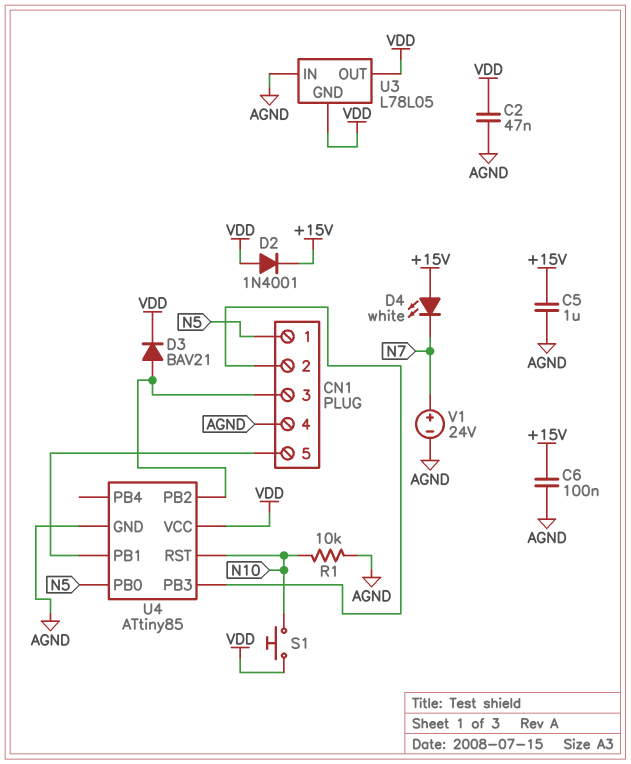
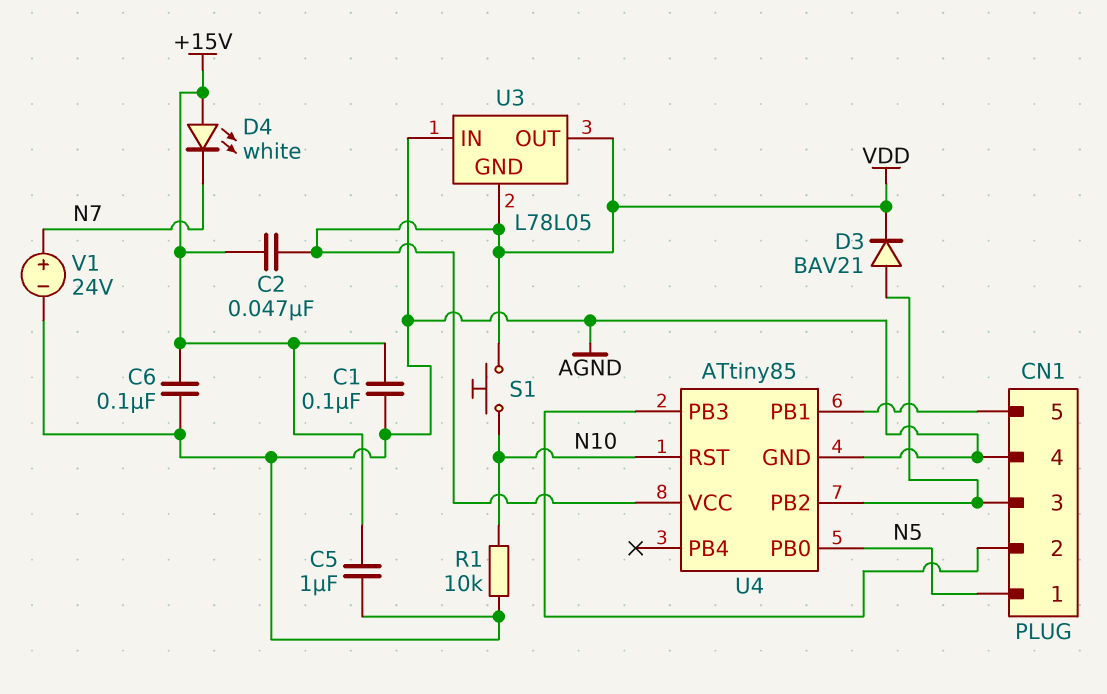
C1: none -> 100nF (+15V, AGND)
C2: 47nF (AGND, VDD) -> 47nF (+15V, VDD)
D2: diode 1N4001 (A VDD, K +15V) -> none

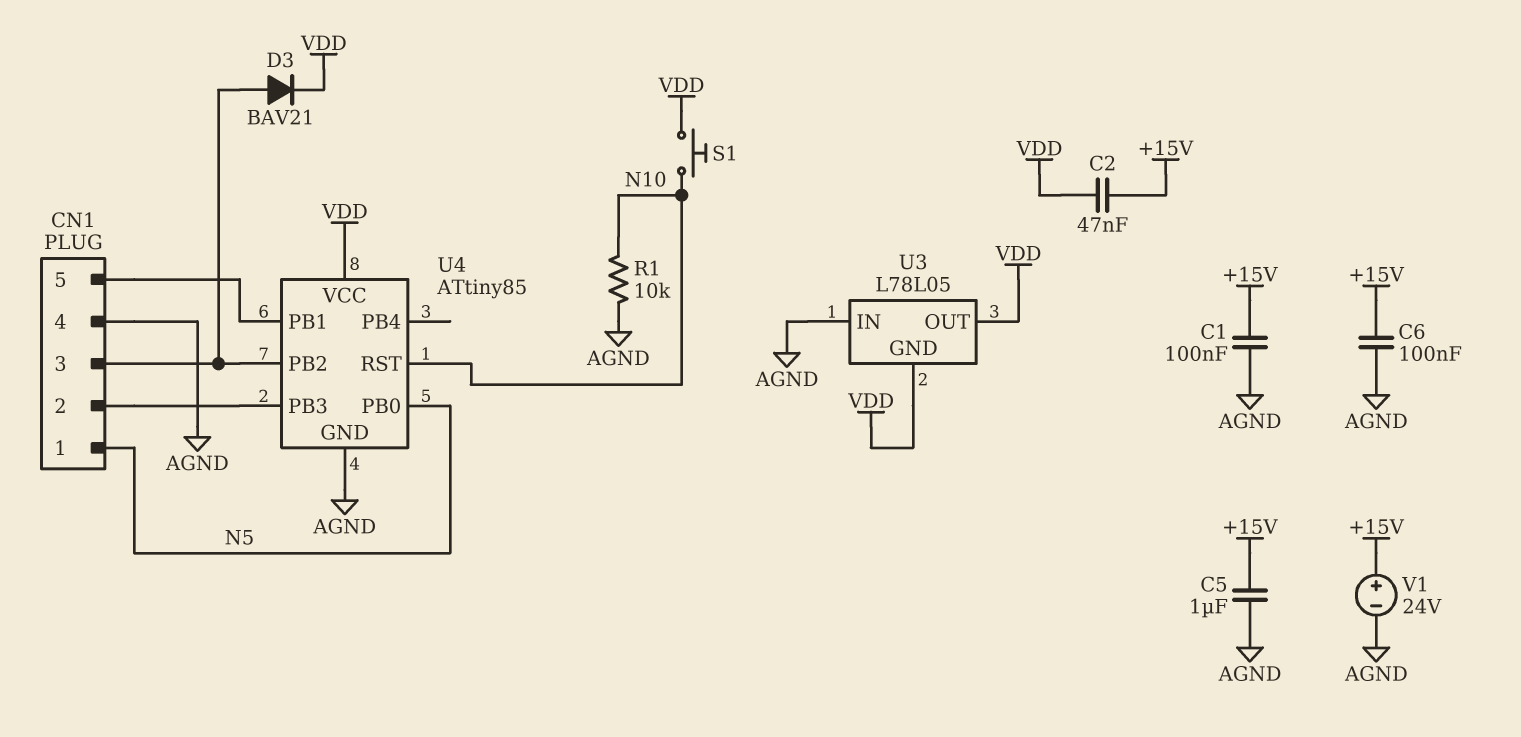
D4: LED white (A +15V, K N7) -> none
V1: 24V (plus N7, minus AGND) -> 24V (plus +15V, minus AGND)

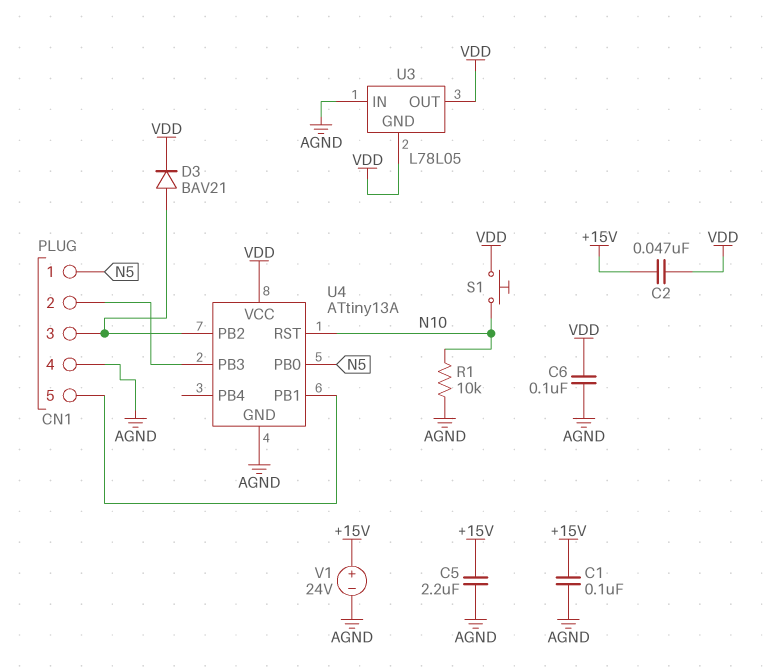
C5: 1uF (+15V, AGND) -> 2.2uF (+15V, AGND)
C6: 100nF (+15V, AGND) -> 100nF (AGND, VDD)
U4: ATtiny85 -> ATtiny13A

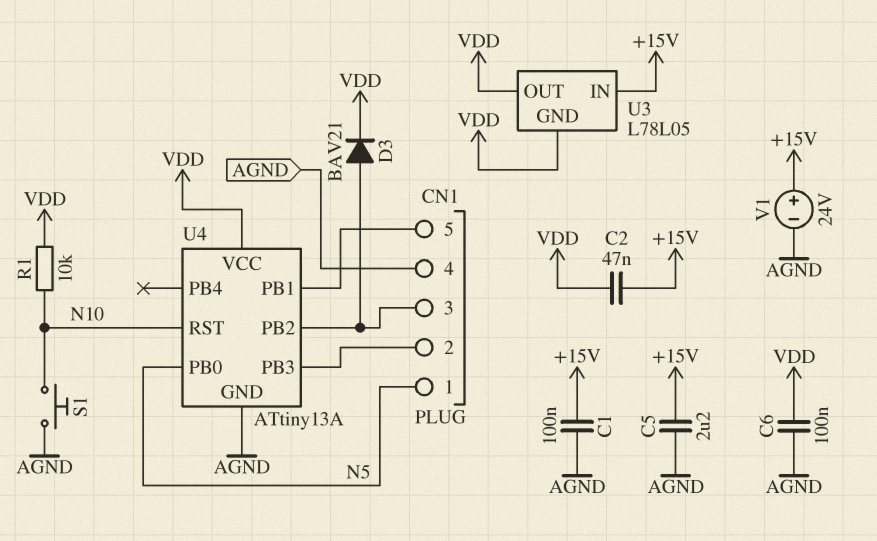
R1: 10k (AGND, N10) -> 10k (N10, VDD)
S1: button (N10, VDD) -> button (AGND, N10)
U3 pin IN: AGND -> +15V

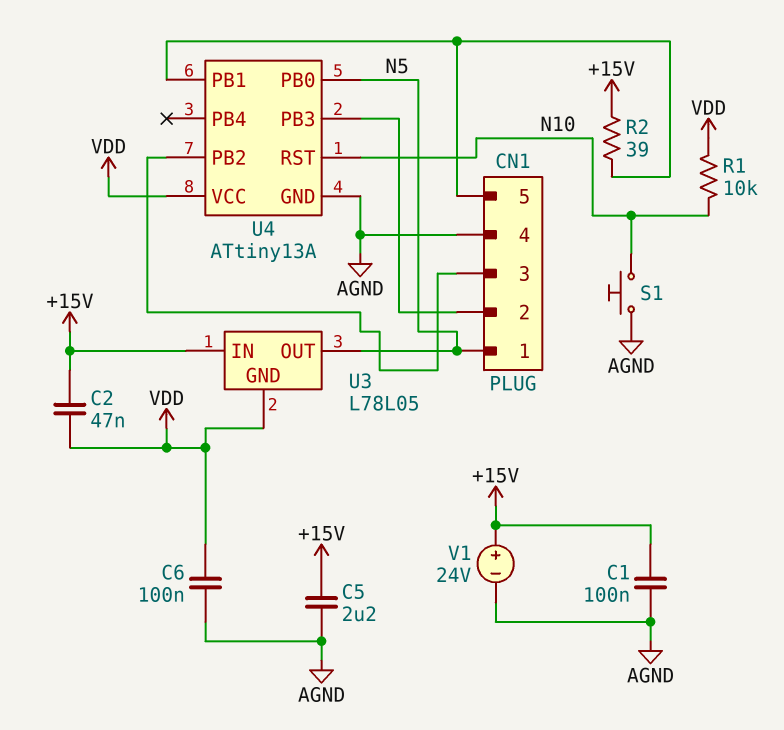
D3: diode BAV21 (A CN1/3, K VDD) -> none
R2: none -> 39 (+15V, CN1/5)
U3 pin OUT: VDD -> N5

